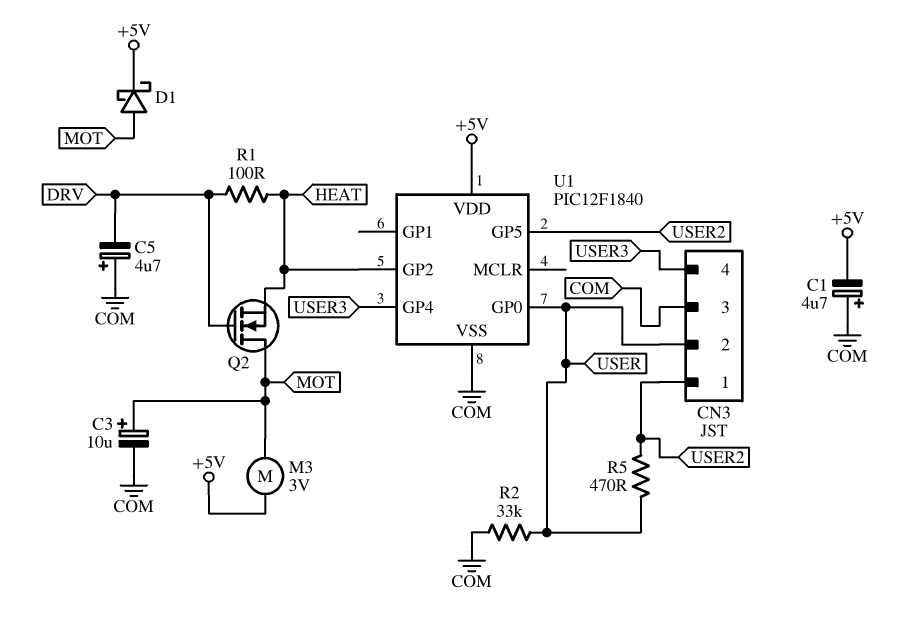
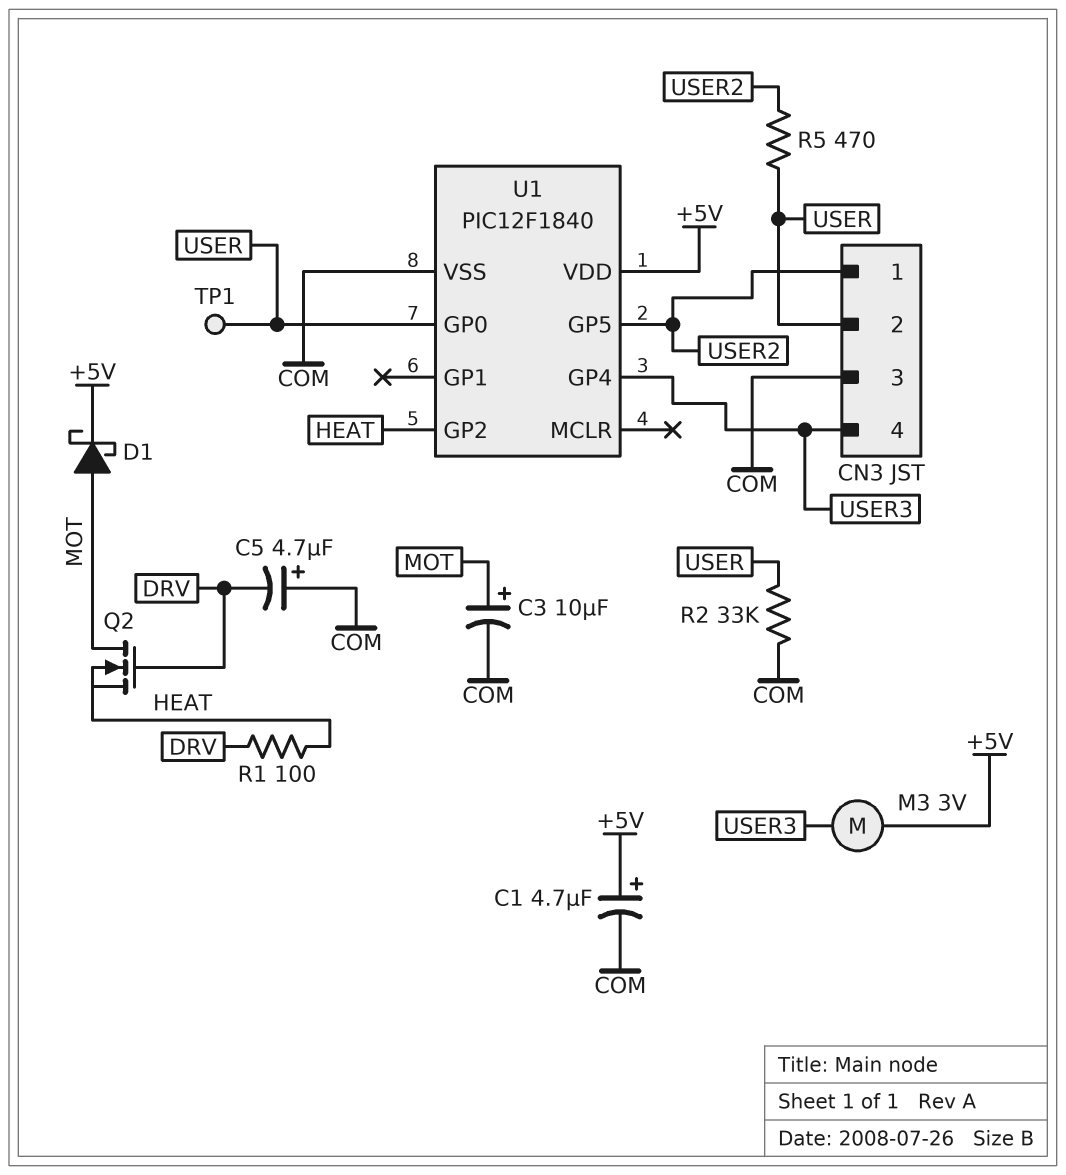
C1: 4.7uF (plus COM, minus +5V) -> 4.7uF (plus +5V, minus COM)
M3: motor 3V (+5V, MOT) -> motor 3V (+5V, USER3)
TP1: none -> test point (USER)

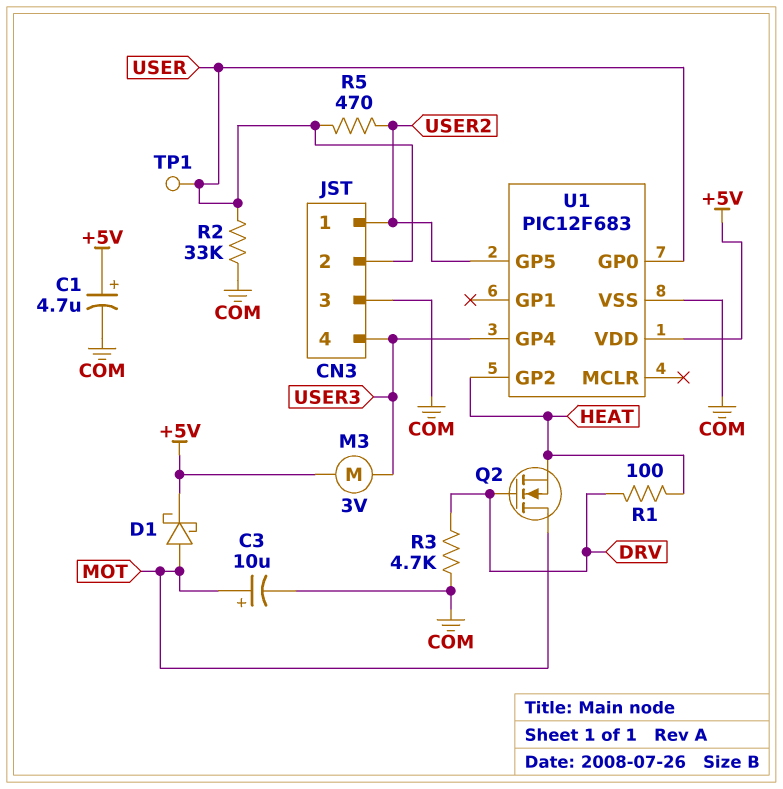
C5: 4.7uF (plus COM, minus DRV) -> none
R3: none -> 4.7k (COM, DRV)
U1: PIC12F1840 -> PIC12F683

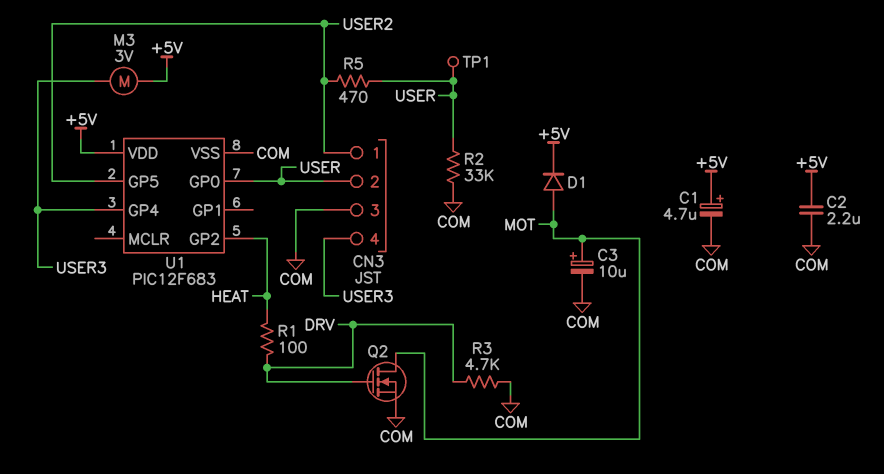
C2: none -> 2.2uF (+5V, COM)
D1: schottky (A MOT, K +5V) -> diode (A MOT, K +5V)
Q2: NMOS (G DRV, D MOT, S HEAT) -> NMOS (G DRV, D MOT, S COM)

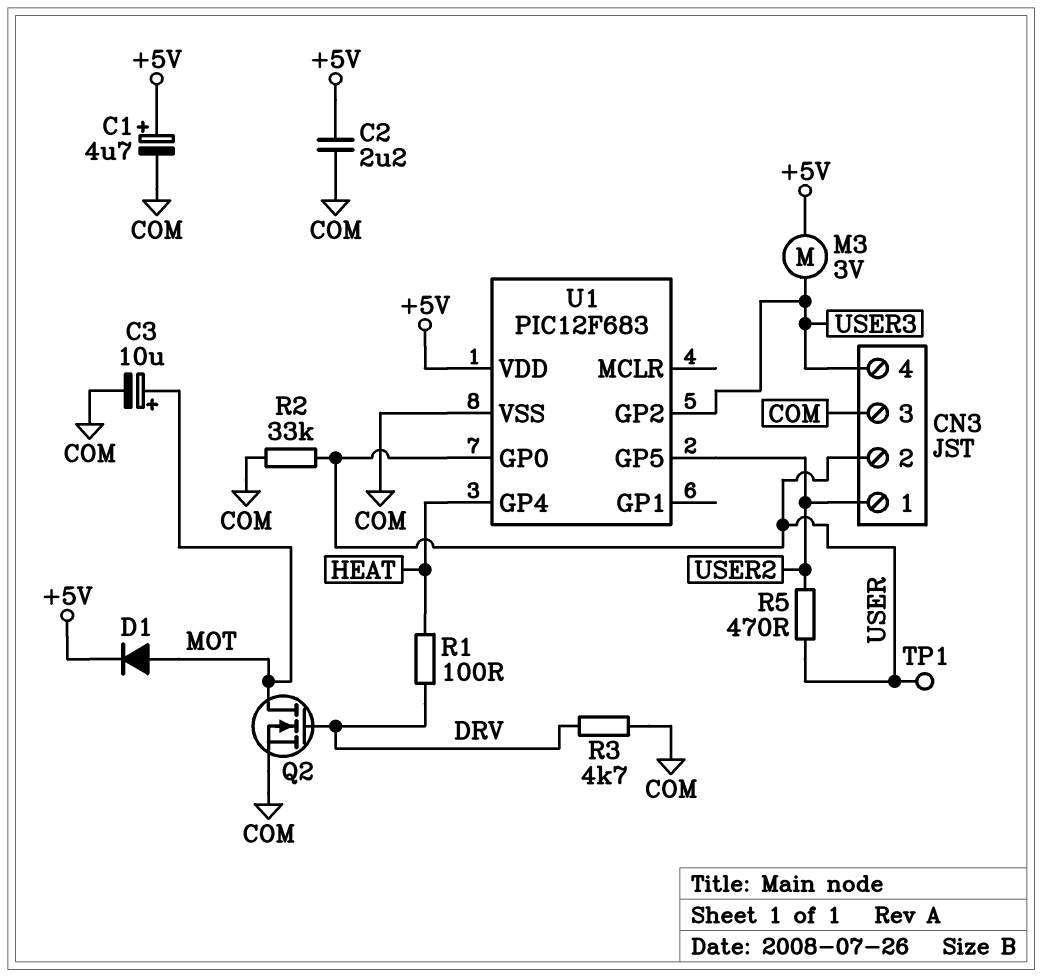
U1 pin GP2: HEAT -> USER3
U1 pin GP4: USER3 -> HEAT

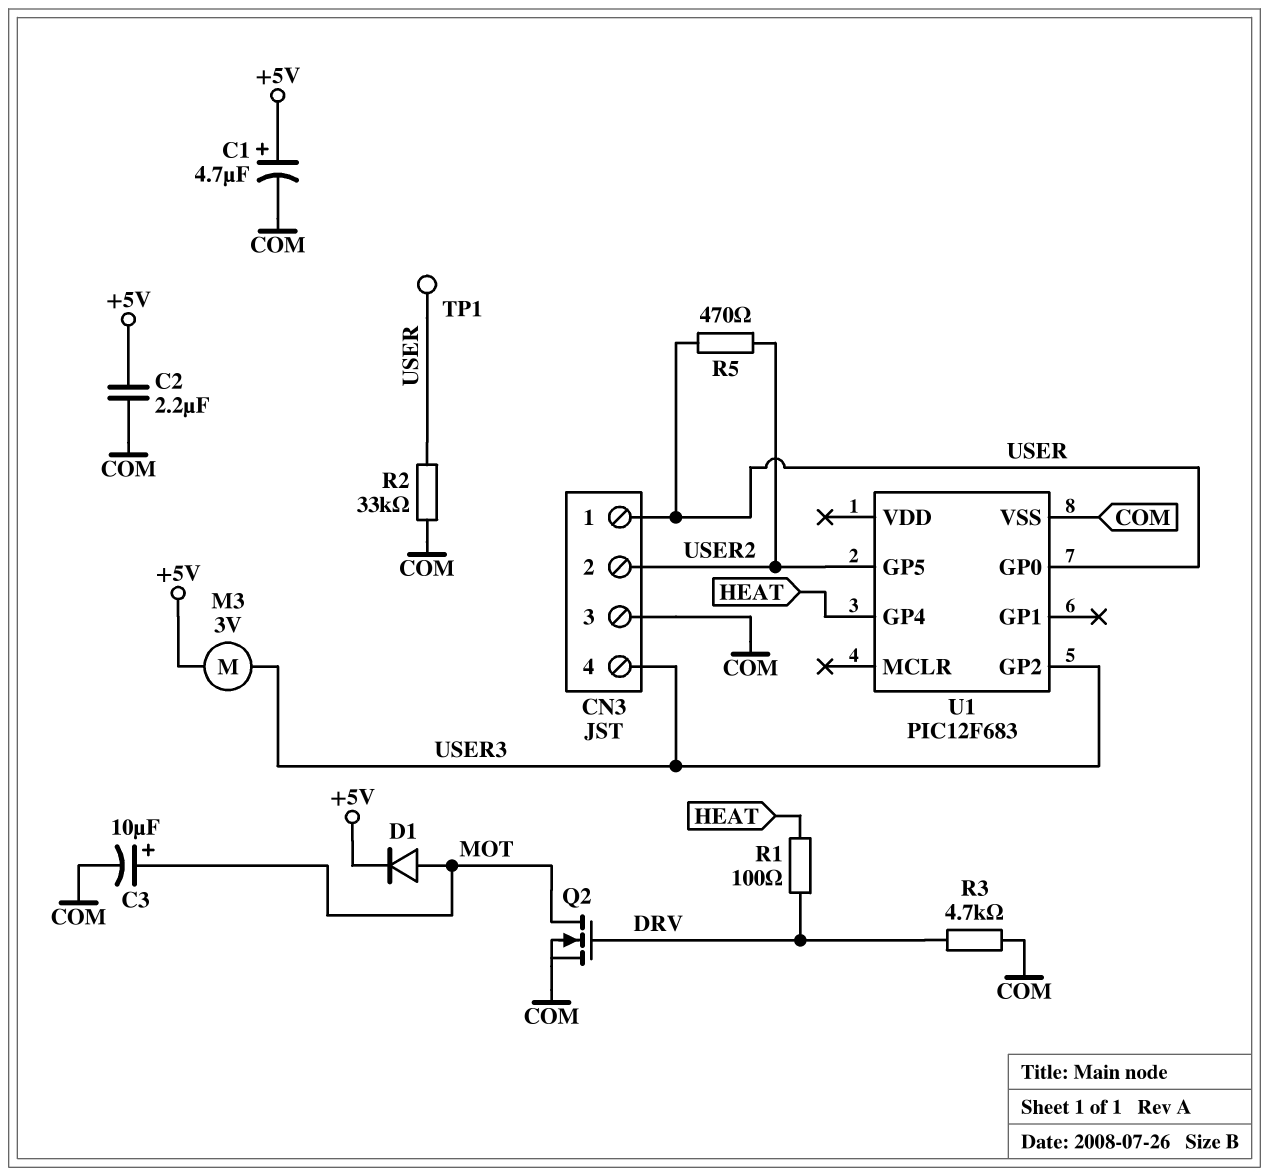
CN3 pin 1: USER2 -> USER
CN3 pin 2: USER -> USER2
U1 pin VDD: +5V -> none

